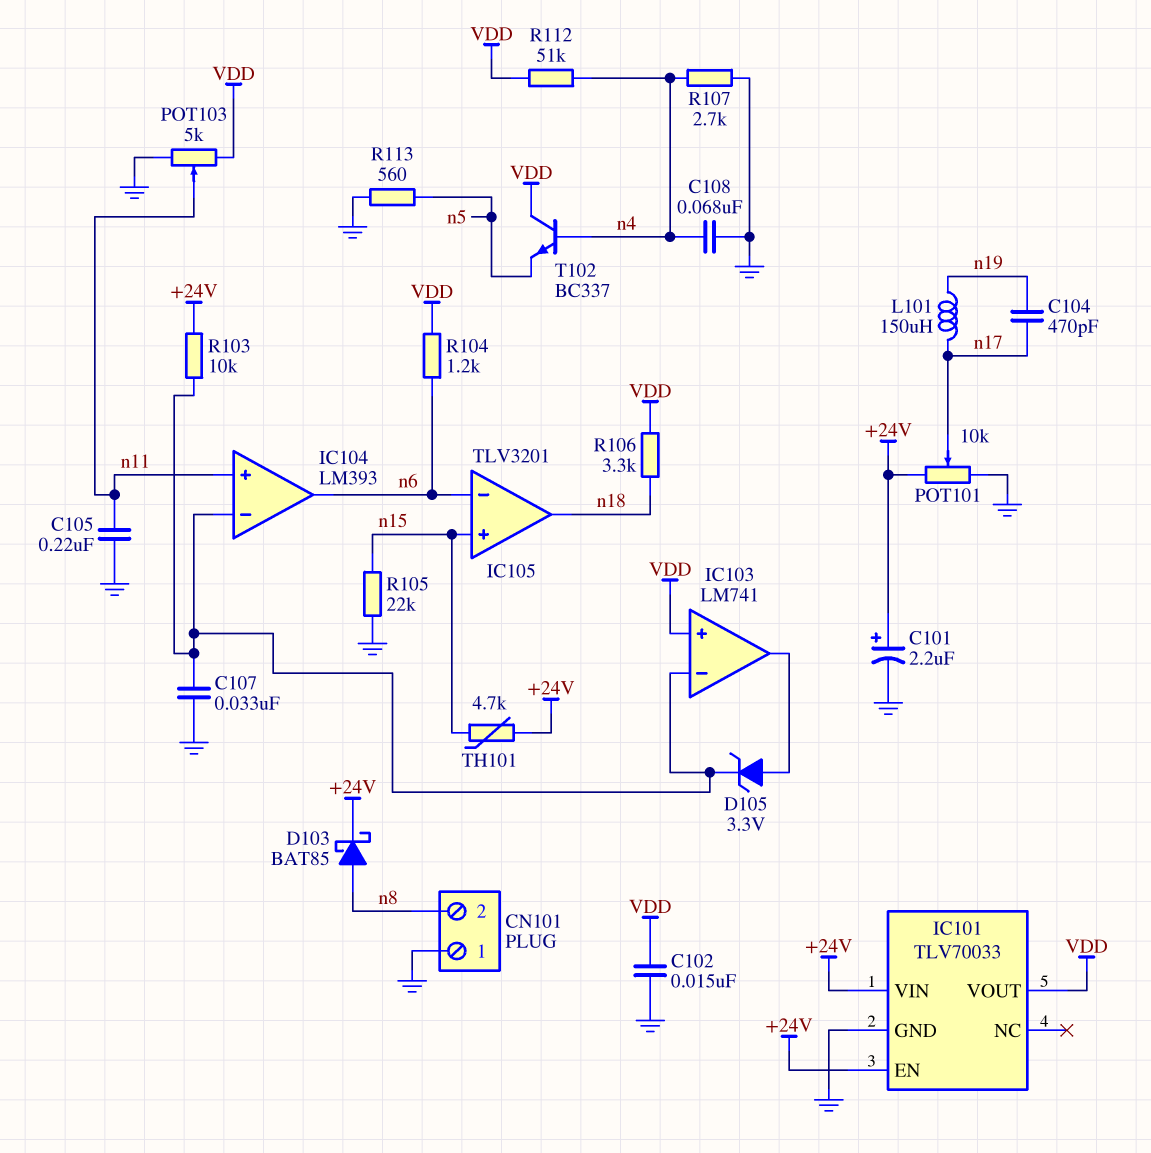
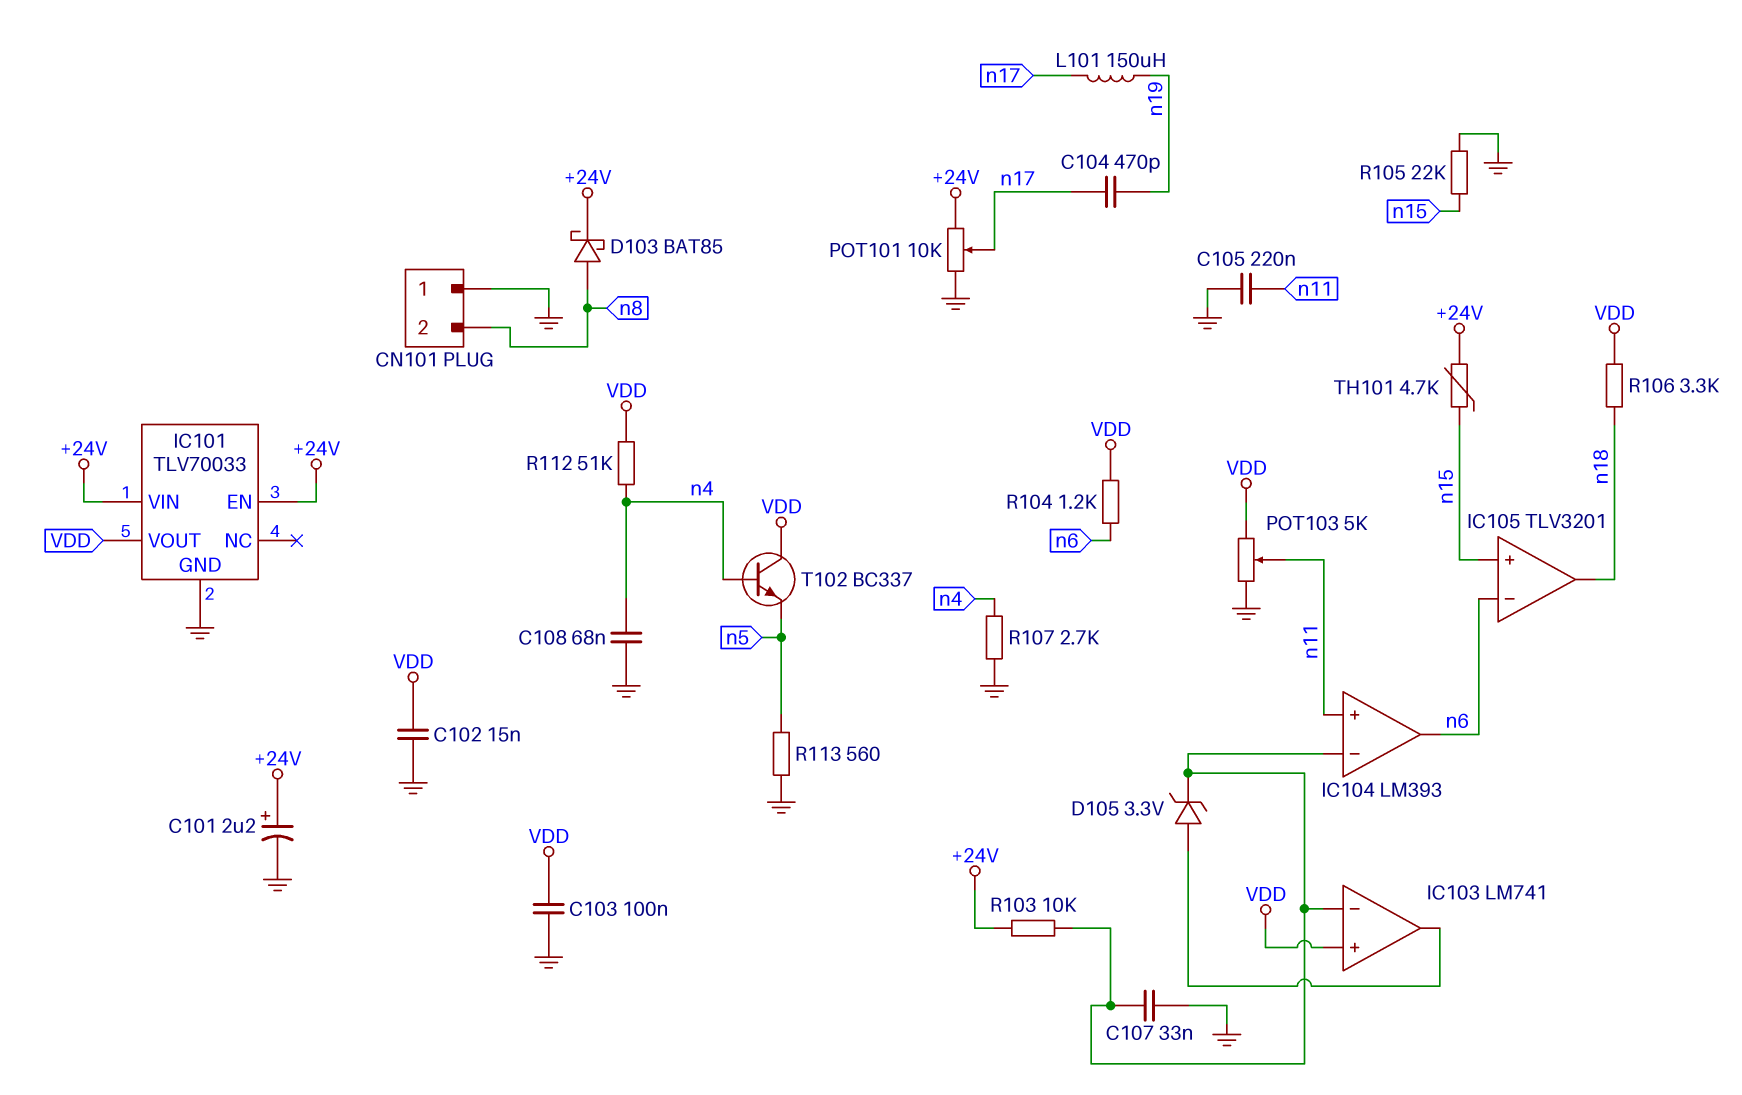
C103: none -> 100nF (GND, VDD)

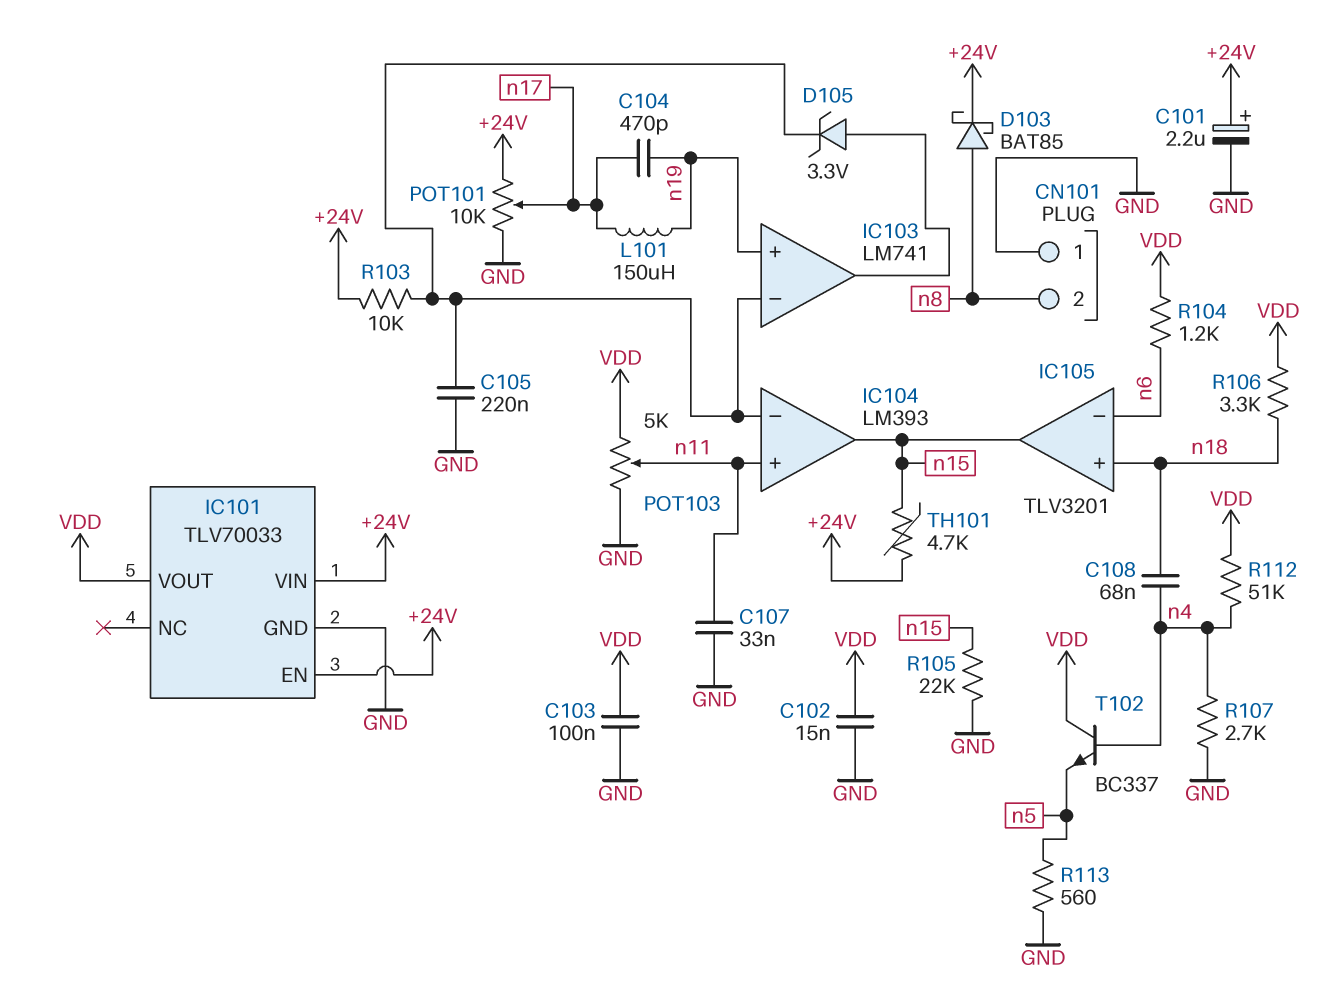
C105: 220nF (GND, n11) -> 220nF (GND, IC103/in-)
C107: 33nF (GND, IC103/in-) -> 33nF (GND, n11)
C108: 68nF (GND, n4) -> 68nF (n4, n18)
IC103 pin in+: VDD -> n19
IC104 pin out: n6 -> n15
IC105 pin in+: n15 -> n18
IC105 pin out: n18 -> n15

